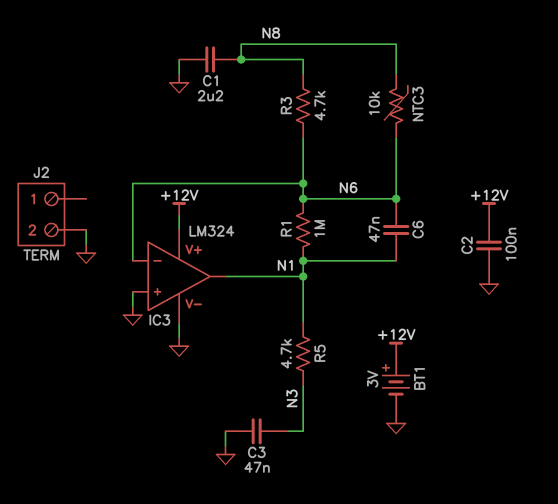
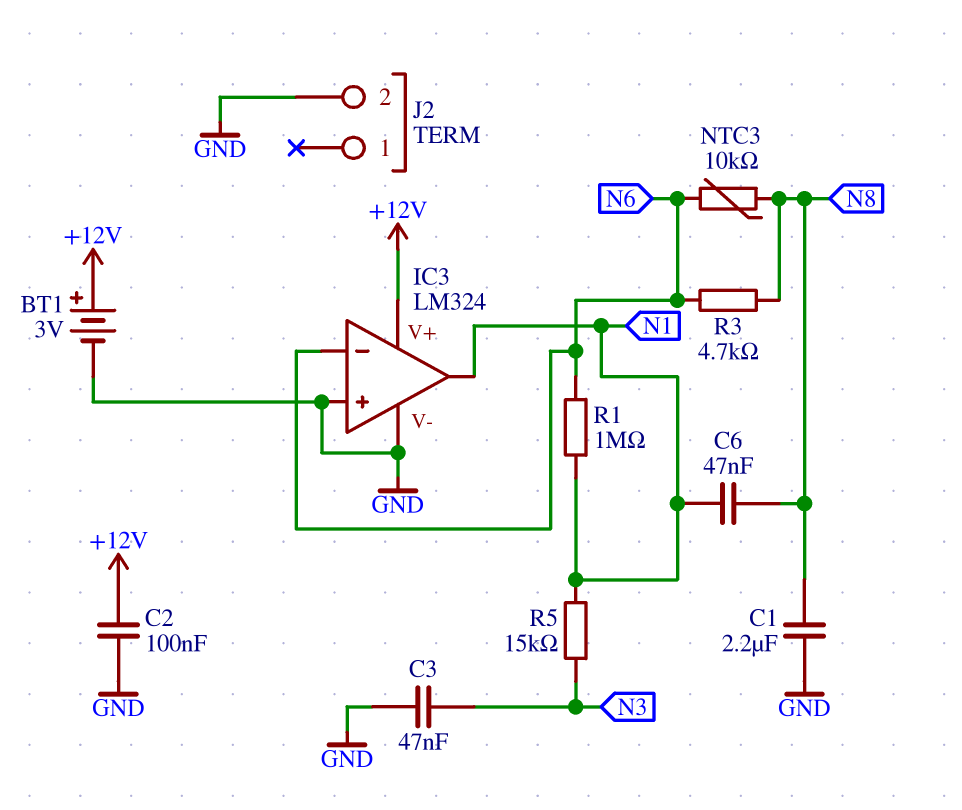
C6: 47nF (N1, N6) -> 47nF (N1, N8)
R5: 4.7k (N1, N3) -> 15k (N1, N3)

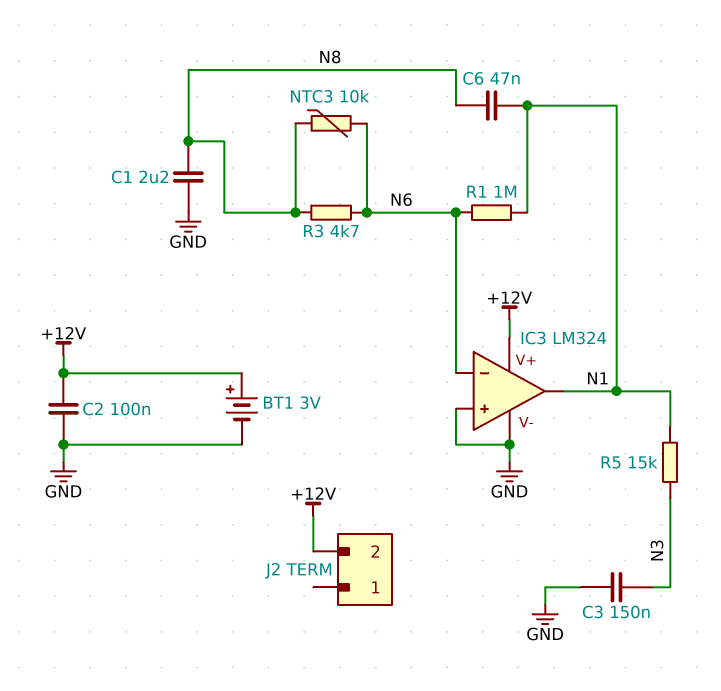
C3: 47nF (GND, N3) -> 150nF (GND, N3)
J2 pin 2: GND -> +12V

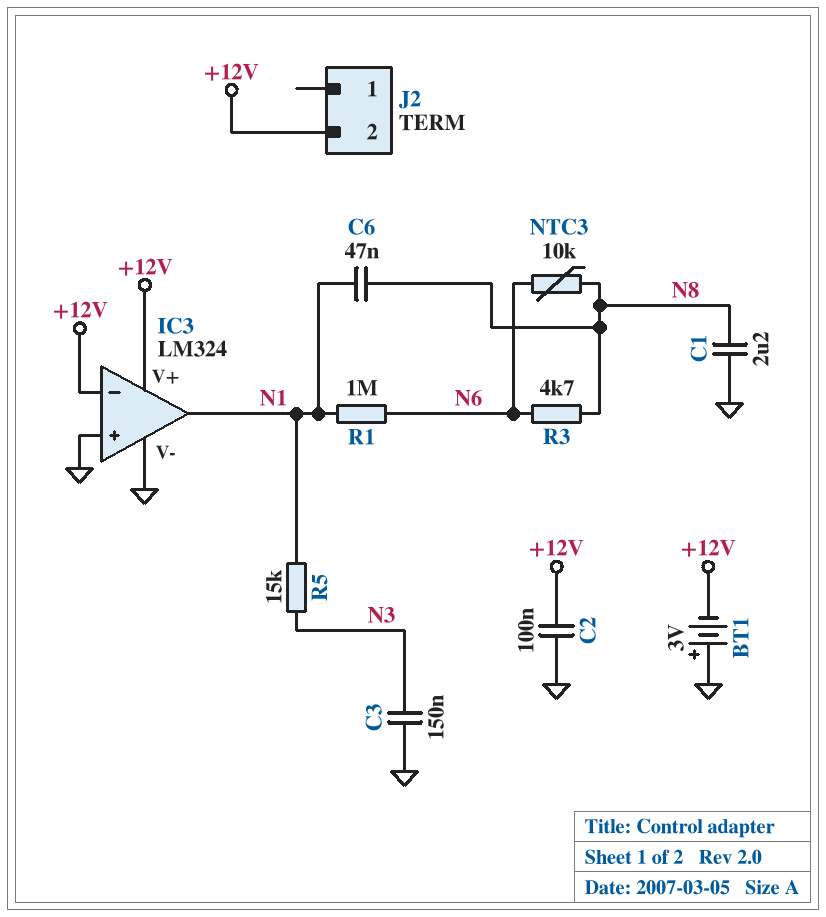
BT1: 3V (plus +12V, minus GND) -> 3V (plus GND, minus +12V)
IC3 pin in-: N6 -> +12V

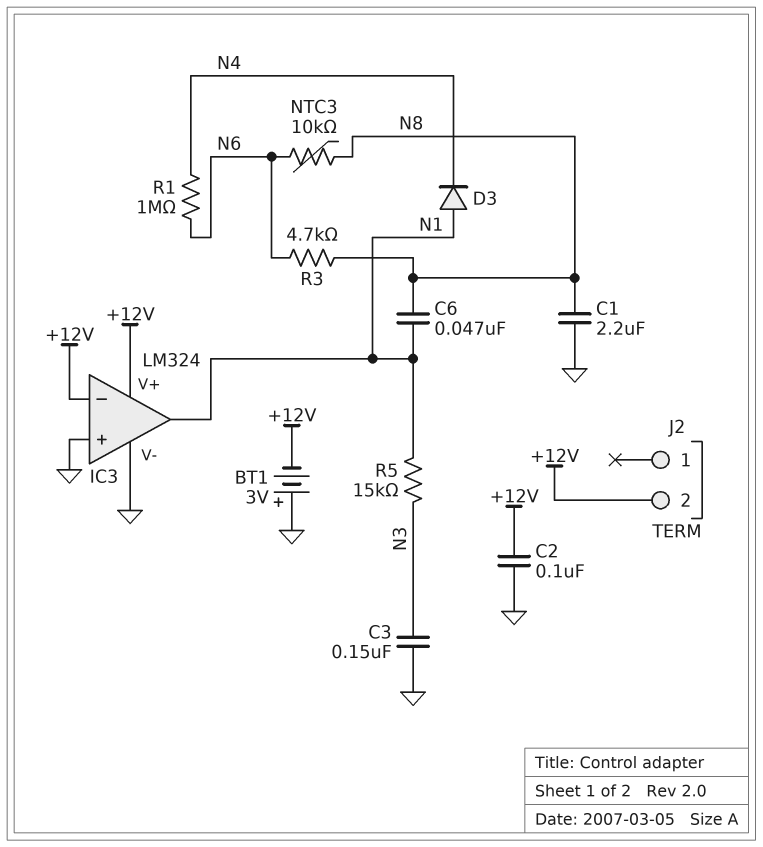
D3: none -> diode (A N1, K N4)
R1: 1M (N1, N6) -> 1M (N4, N6)

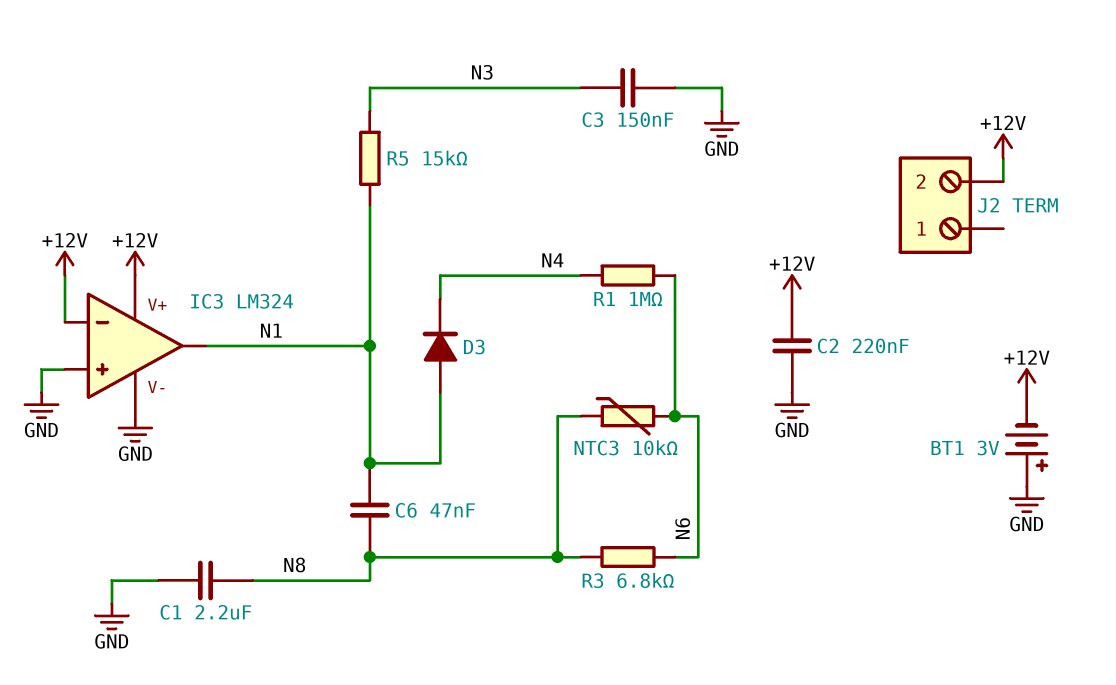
C2: 100nF (+12V, GND) -> 220nF (+12V, GND)
R3: 4.7k (N6, N8) -> 6.8k (N6, N8)

